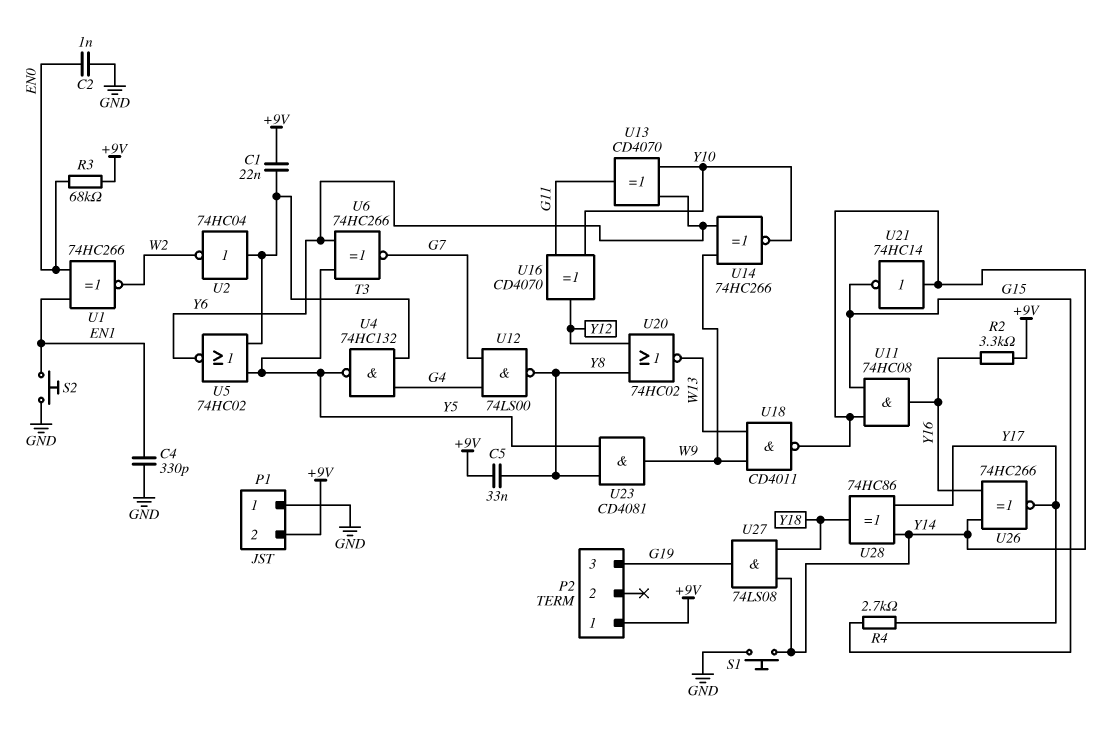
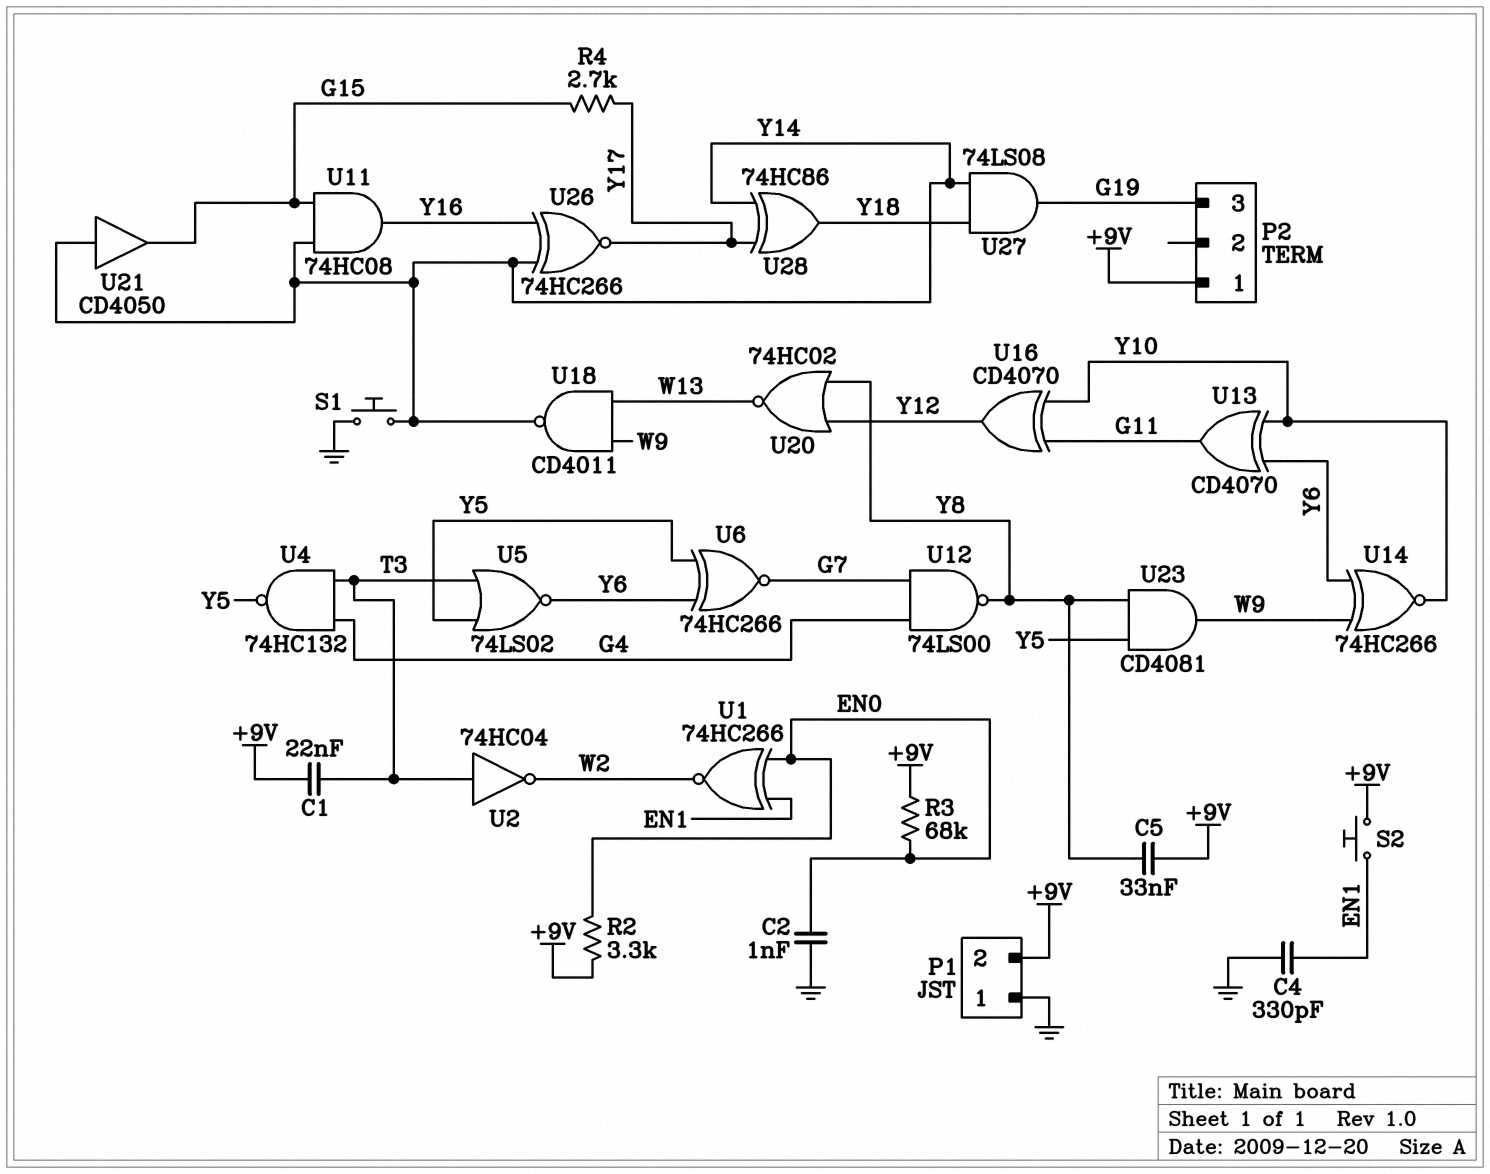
R2: 3.3k (+9V, Y16) -> 3.3k (+9V, EN0)
S2: button (EN1, GND) -> button (+9V, EN1)
U5: NOR 74HC02 (in T3, in Y5, out Y6) -> NOR 74LS02 (in T3, in Y5, out Y6)
U21: NOT 74HC14 (in Y14, out G15) -> buffer CD4050 (in Y14, out G15)

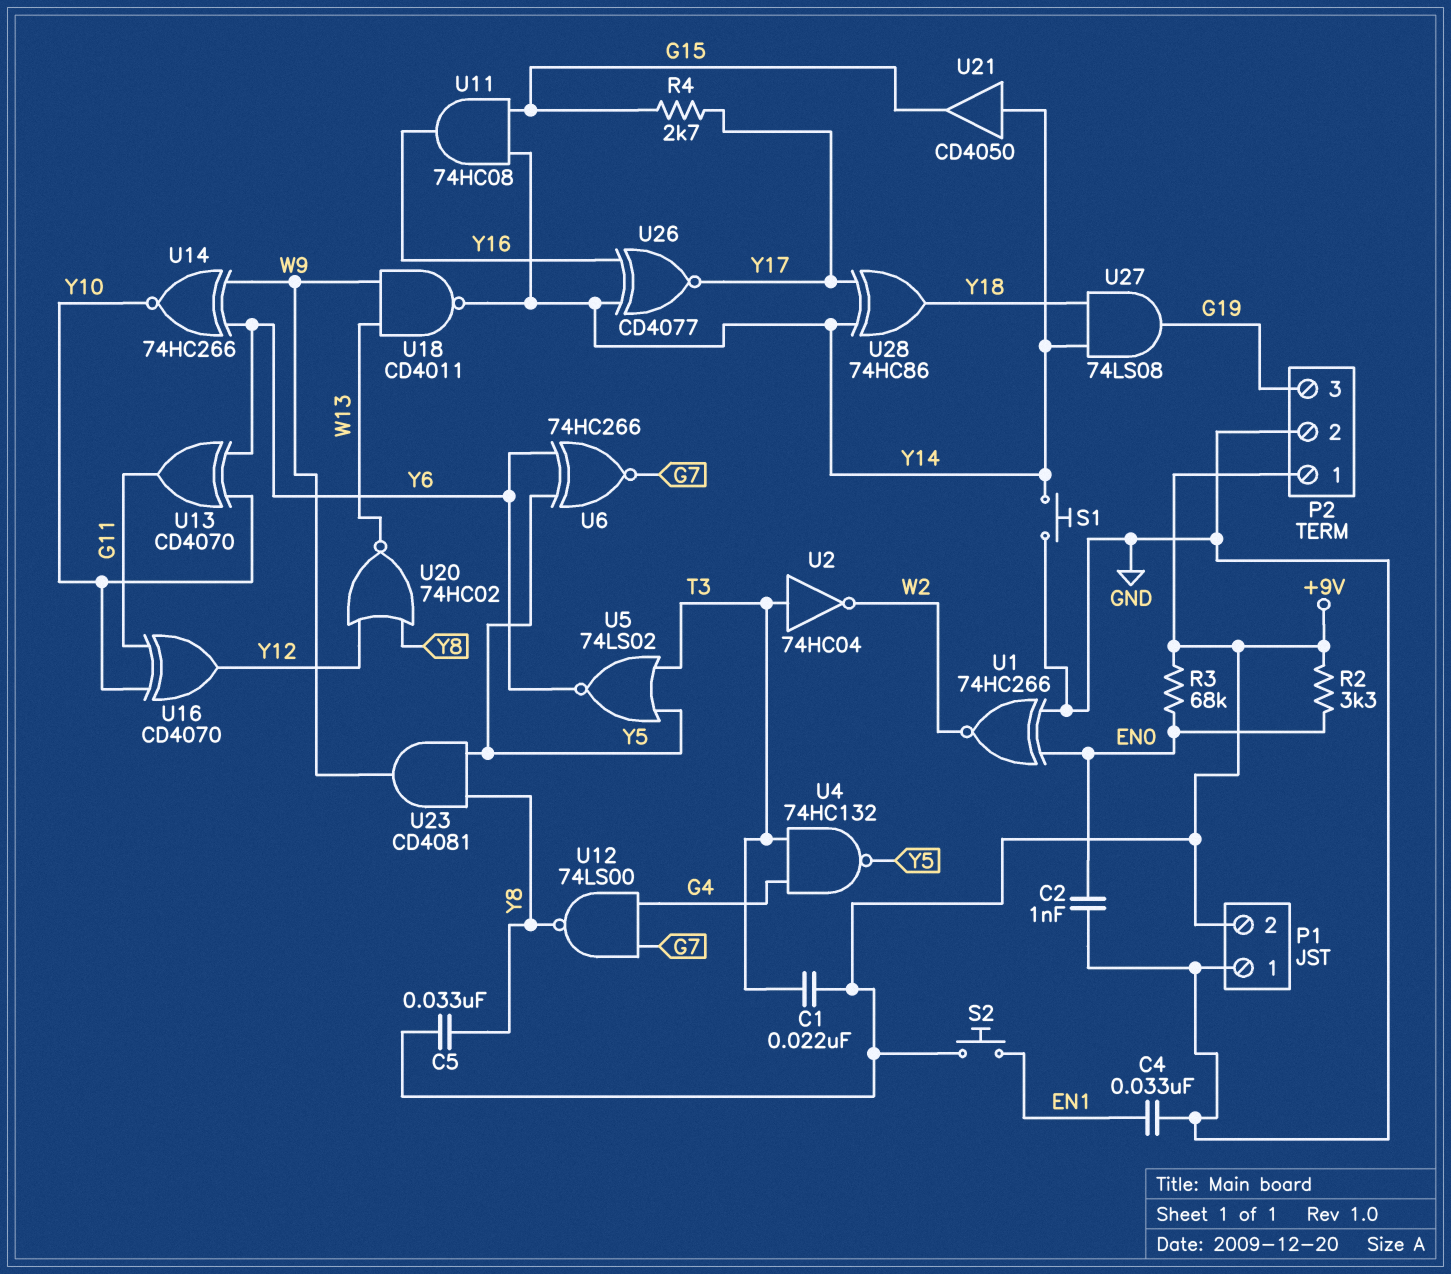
C4: 330pF (EN1, GND) -> 33nF (EN1, GND)
P2 pin 2: none -> GND
U1: XNOR 74HC266 (in EN0, in EN1, out W2) -> XNOR 74HC266 (in EN0, in GND, out W2)
U26: XNOR 74HC266 (in Y14, in Y16, out Y17) -> XNOR CD4077 (in Y14, in Y16, out Y17)

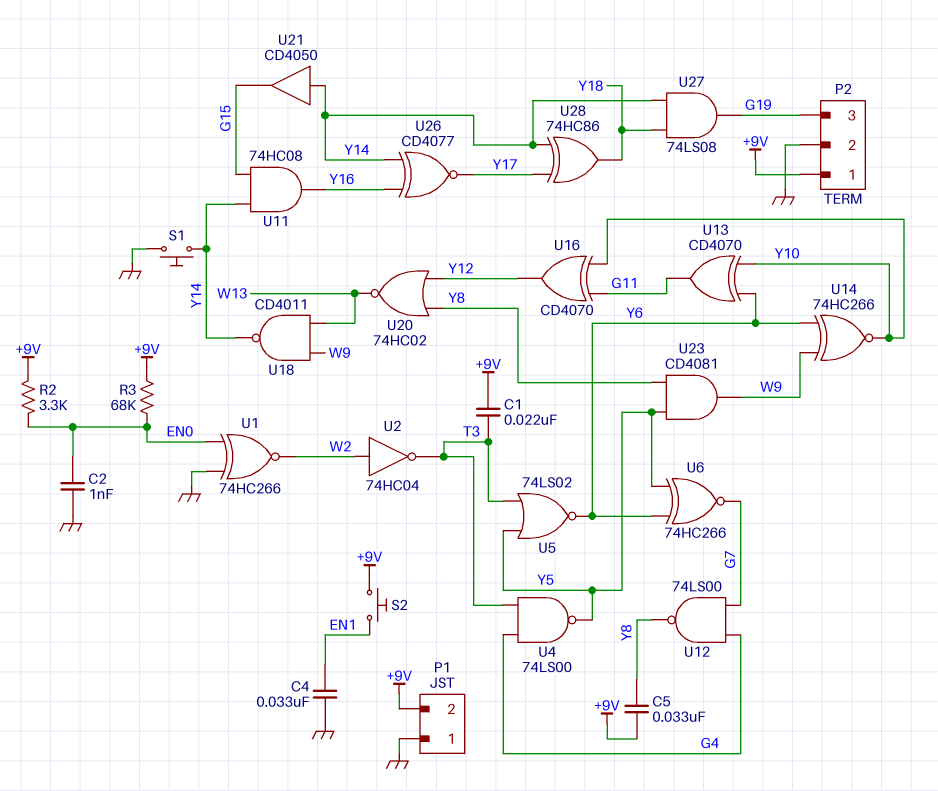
R4: 2.7k (G15, Y17) -> none
U2: NOT 74HC04 (in T3, out W2) -> NOT 74HC04 (in W2, out T3)
U4: NAND 74HC132 (in G4, in T3, out Y5) -> NAND 74LS00 (in G4, in T3, out Y5)

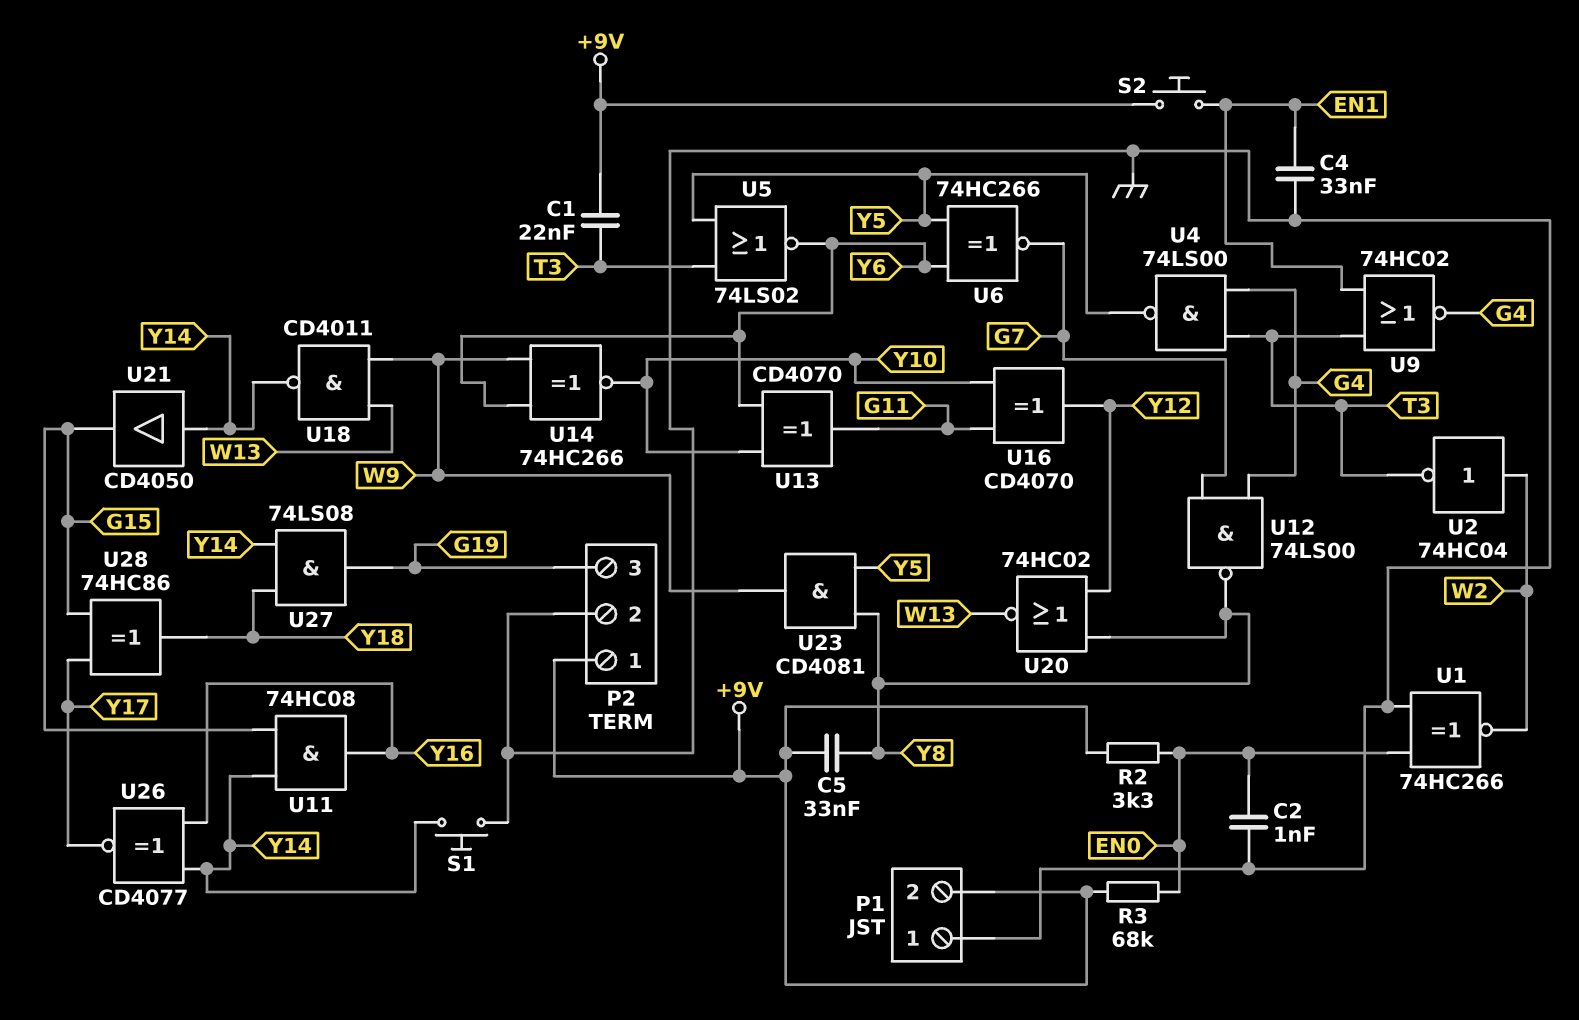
U9: none -> NOR 74HC02 (in EN1, in T3, out G4)
U28: XOR 74HC86 (in Y14, in Y17, out Y18) -> XOR 74HC86 (in G15, in Y17, out Y18)

